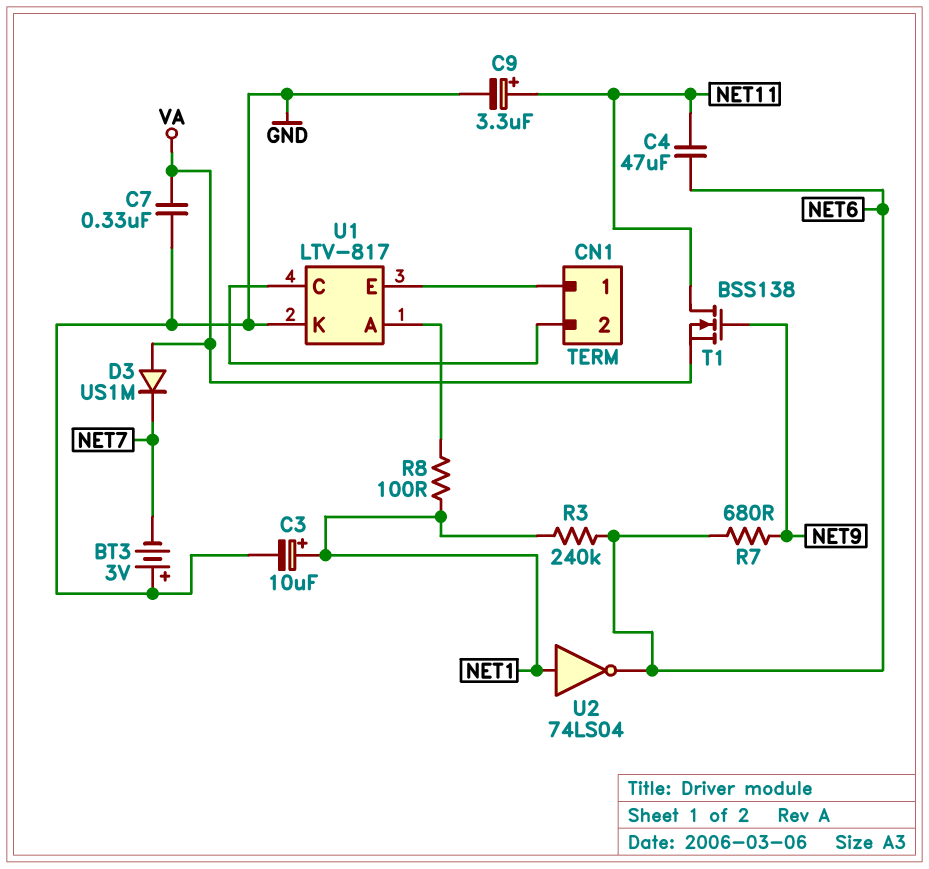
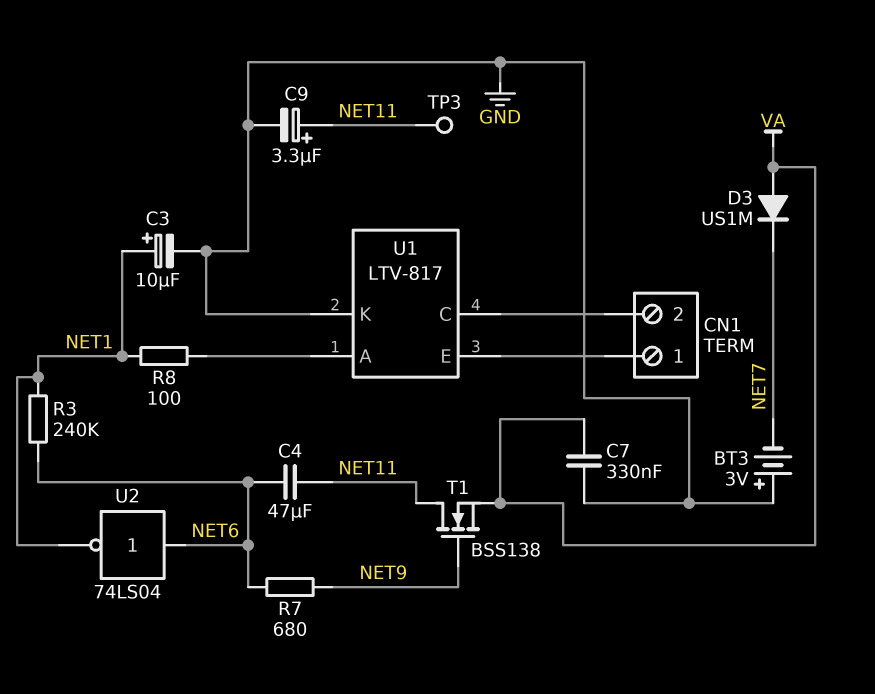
TP3: none -> test point (NET11)
U2: NOT 74LS04 (in NET1, out NET6) -> NOT 74LS04 (in NET6, out NET1)

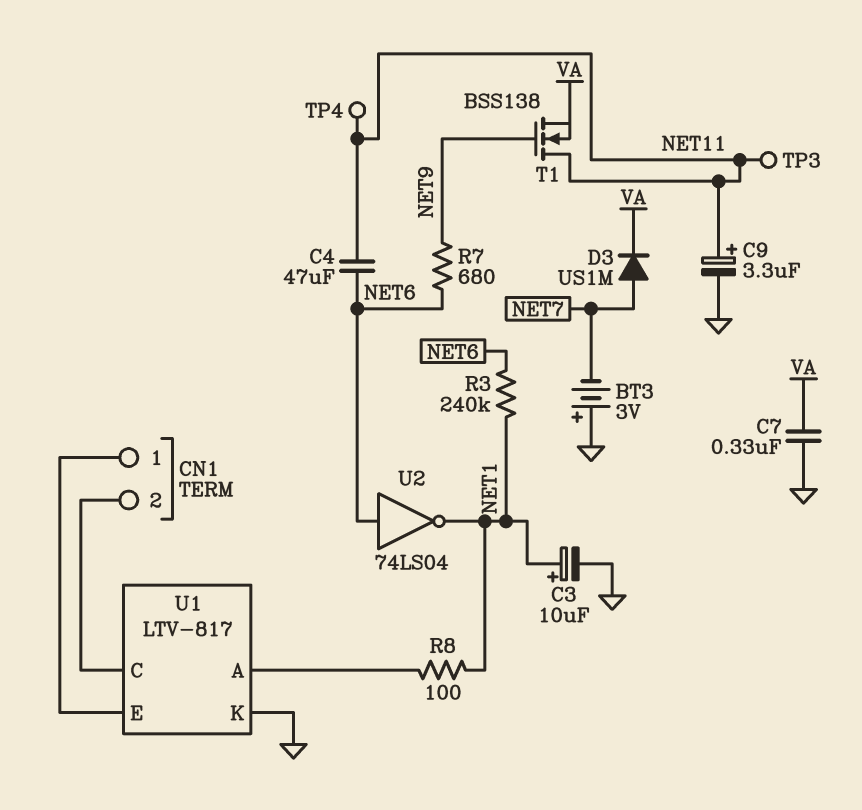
D3: diode US1M (A VA, K NET7) -> diode US1M (A NET7, K VA)
TP4: none -> test point (NET11)

